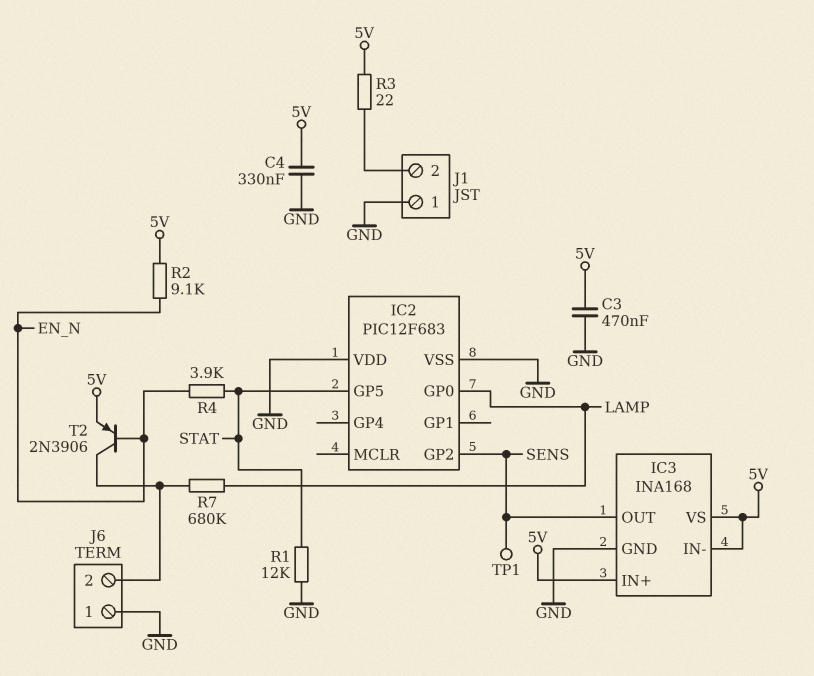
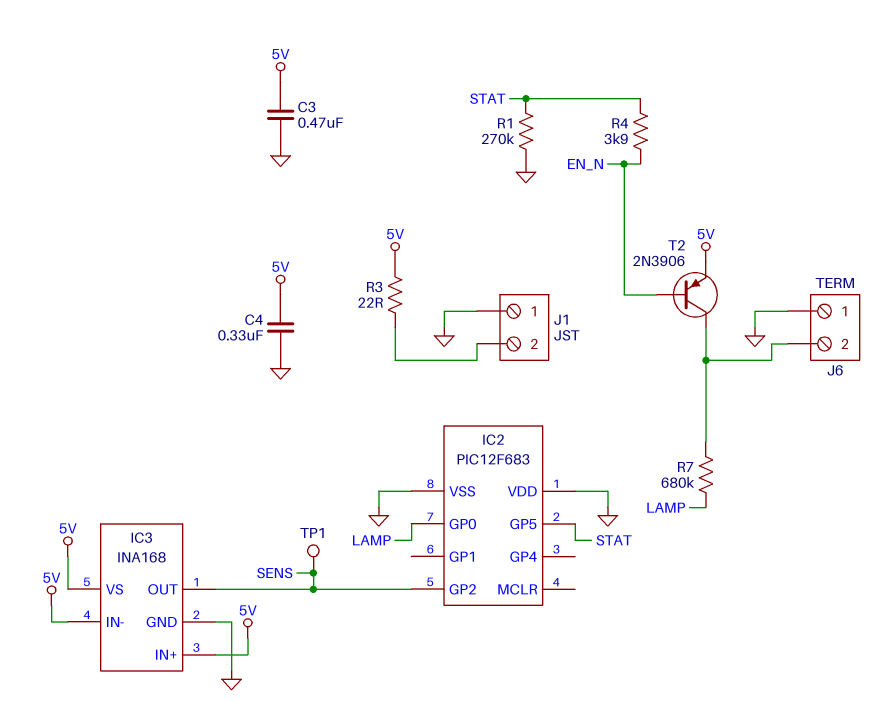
R1: 12k (GND, STAT) -> 270k (GND, STAT)
R2: 9.1k (5V, EN_N) -> none

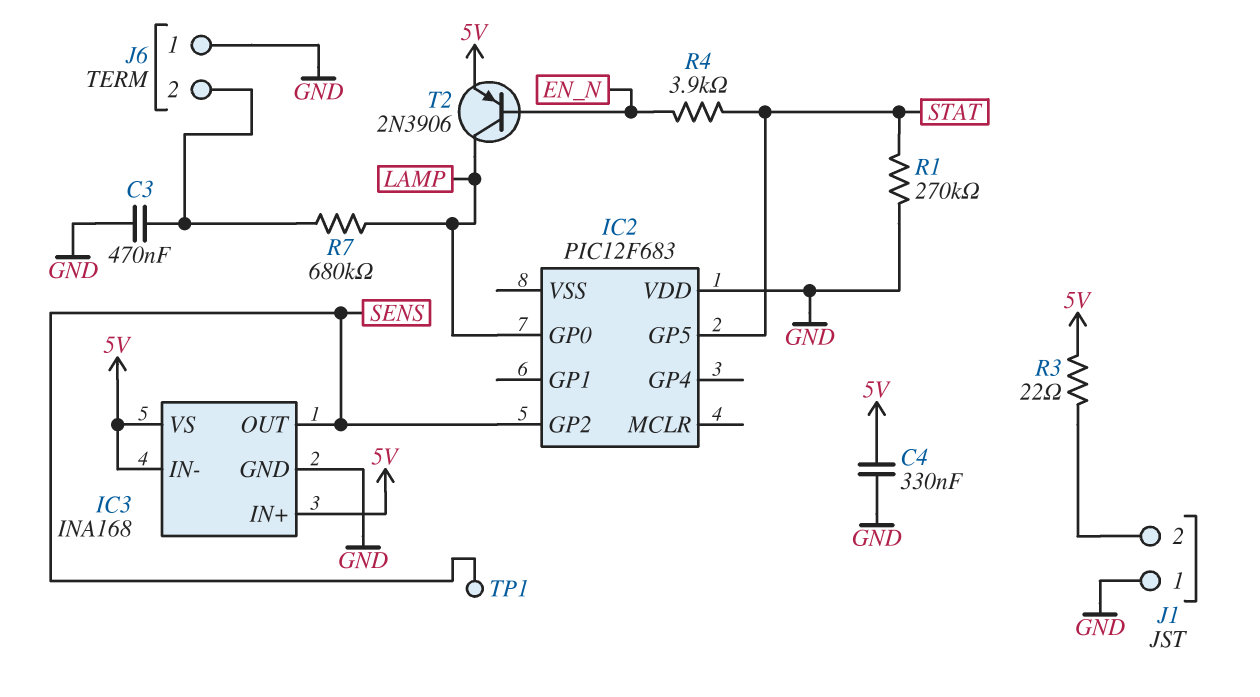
C3: 470nF (5V, GND) -> 470nF (GND, J6/2)
IC2 pin VSS: GND -> none
T2: PNP 2N3906 (B EN_N, C J6/2, E 5V) -> PNP 2N3906 (B EN_N, C LAMP, E 5V)

